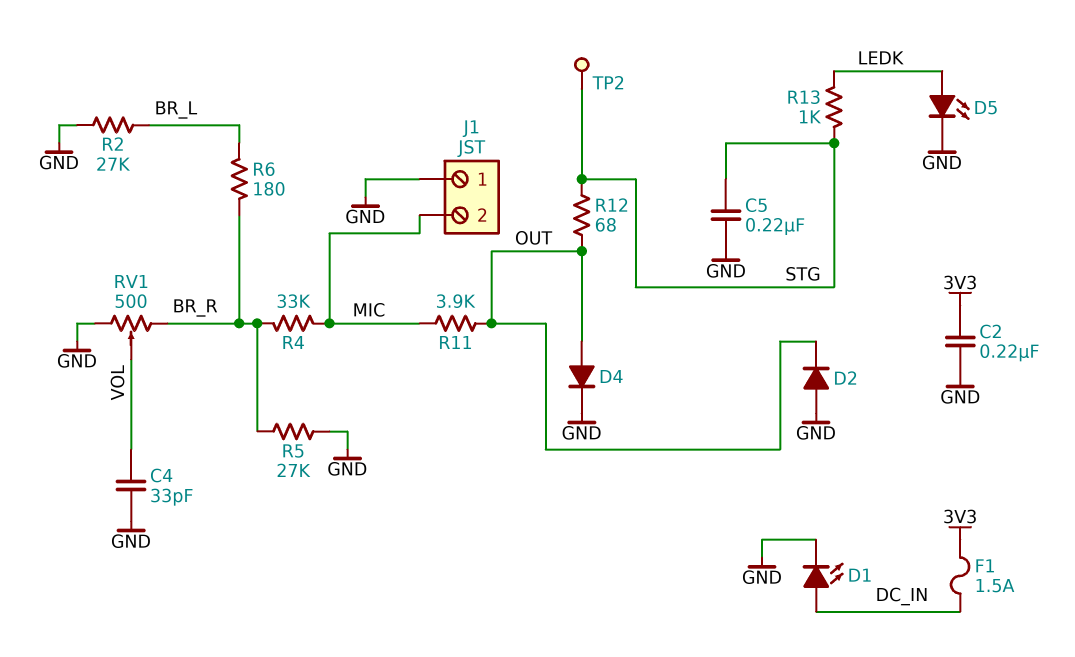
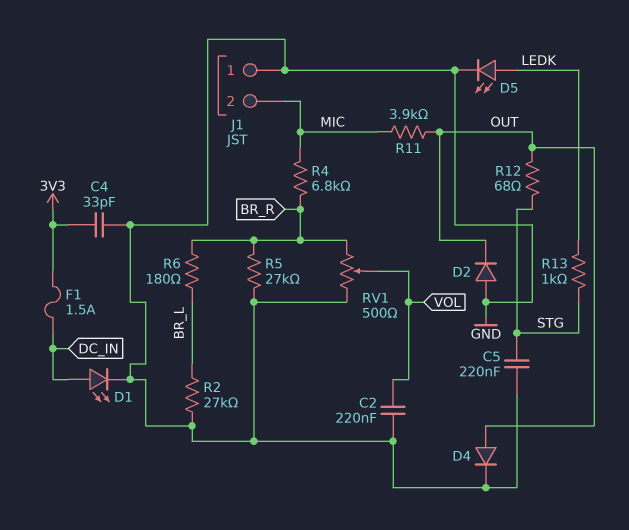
C2: 220nF (3V3, GND) -> 220nF (GND, VOL)
C4: 33pF (GND, VOL) -> 33pF (3V3, GND)
R4: 33k (BR_R, MIC) -> 6.8k (BR_R, MIC)
TP2: test point (STG) -> none

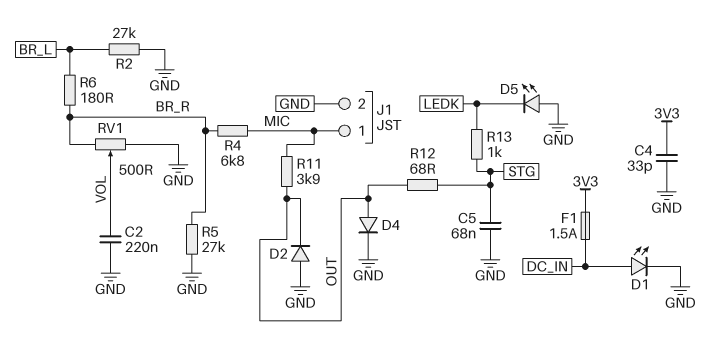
C5: 220nF (GND, STG) -> 68nF (GND, STG)
D5: LED (A LEDK, K GND) -> LED (A GND, K LEDK)
J1 pin 1: GND -> MIC
J1 pin 2: MIC -> GND

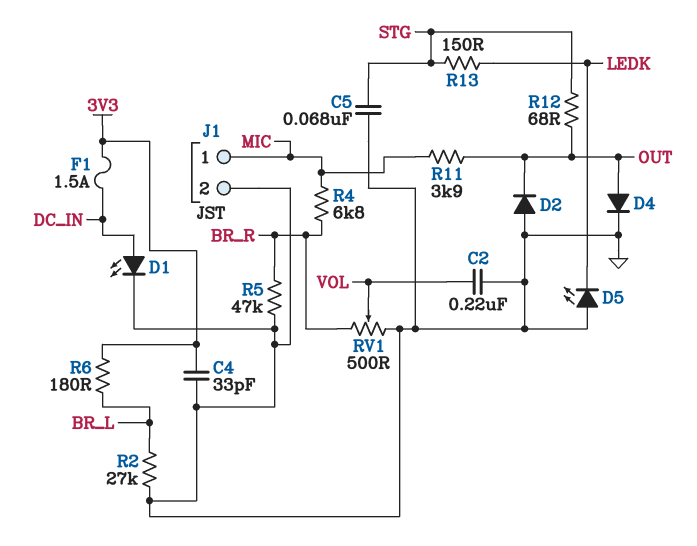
R5: 27k (BR_R, GND) -> 47k (BR_R, GND)
R6: 180 (BR_L, BR_R) -> 180 (3V3, BR_L)
R13: 1k (LEDK, STG) -> 150 (LEDK, STG)

